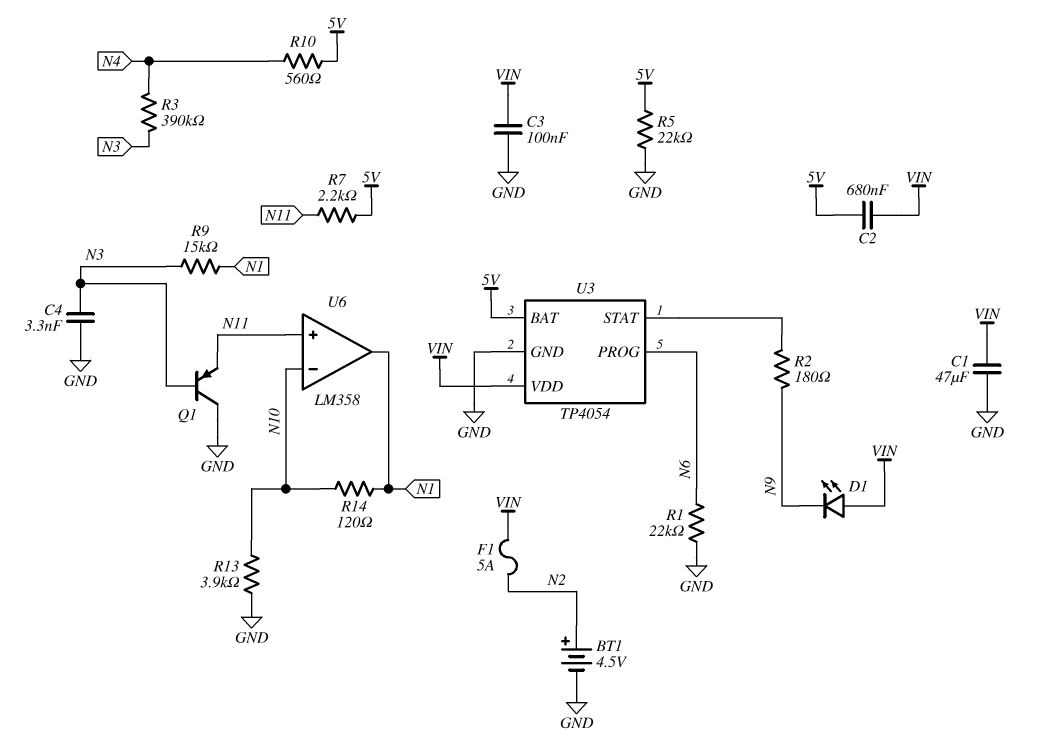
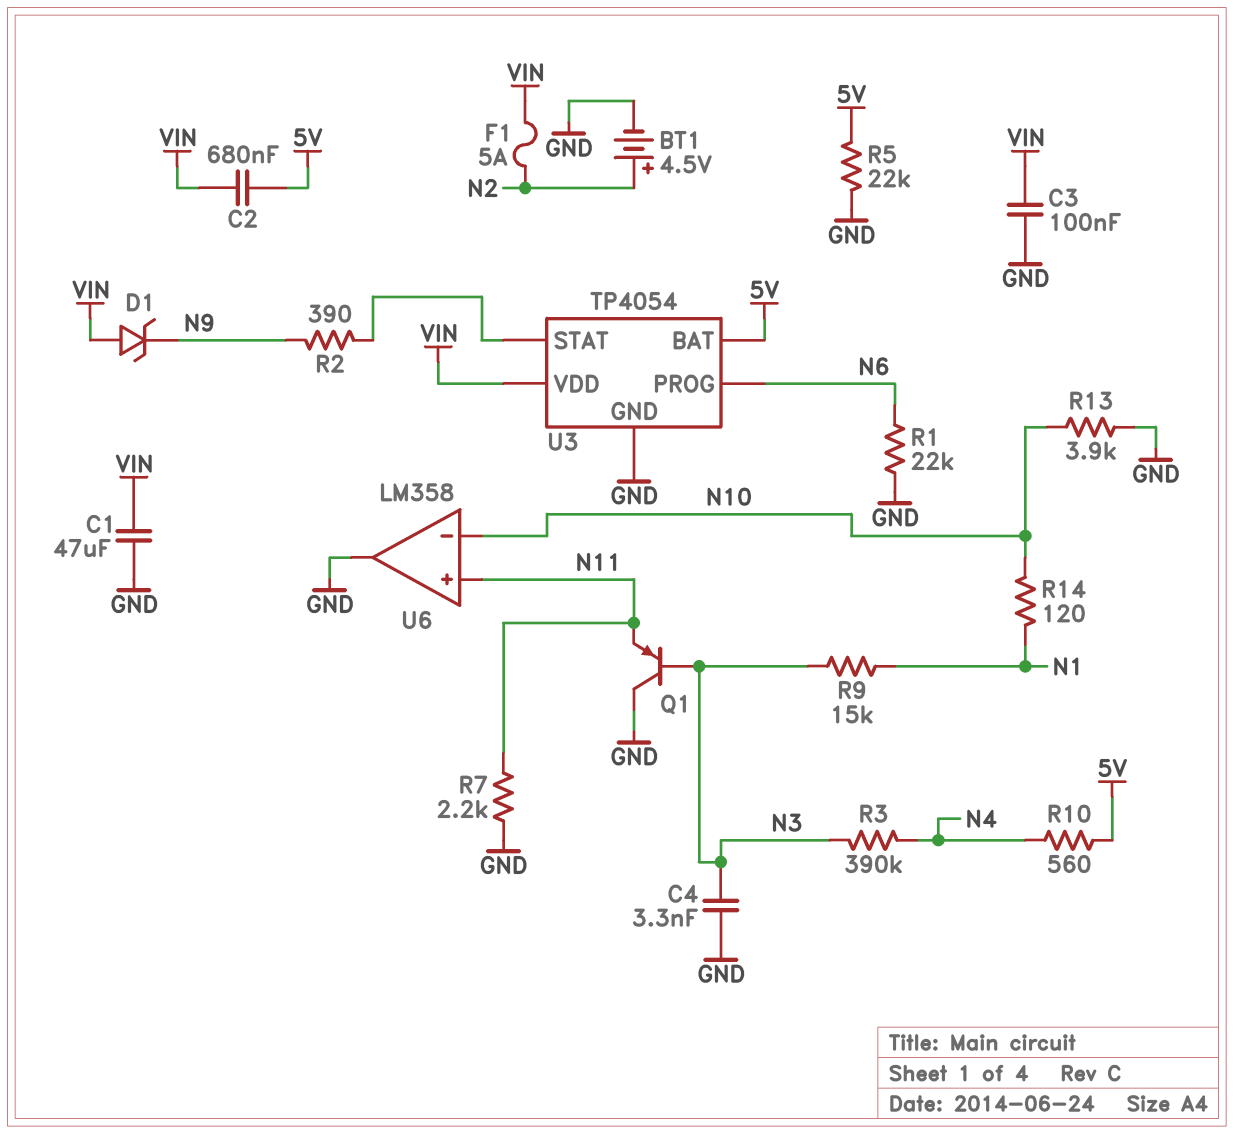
D1: LED (A VIN, K N9) -> zener (A VIN, K N9)
R2: 180 (N9, U3/STAT) -> 390 (N9, U3/STAT)
R7: 2.2k (5V, N11) -> 2.2k (GND, N11)
U6 pin out: N1 -> GND

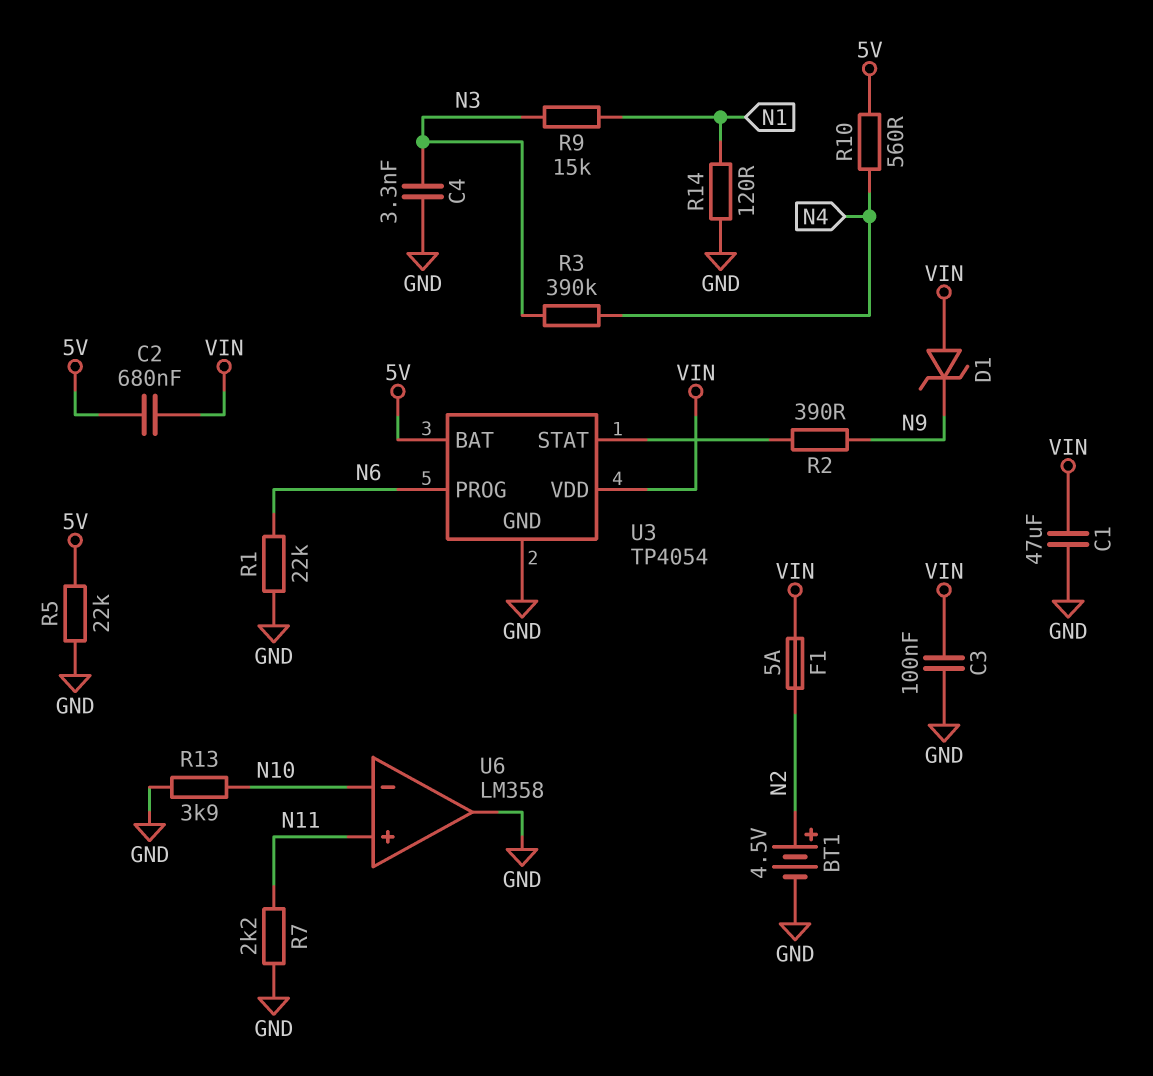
Q1: PNP (B N3, C GND, E N11) -> none
R14: 120 (N1, N10) -> 120 (GND, N1)

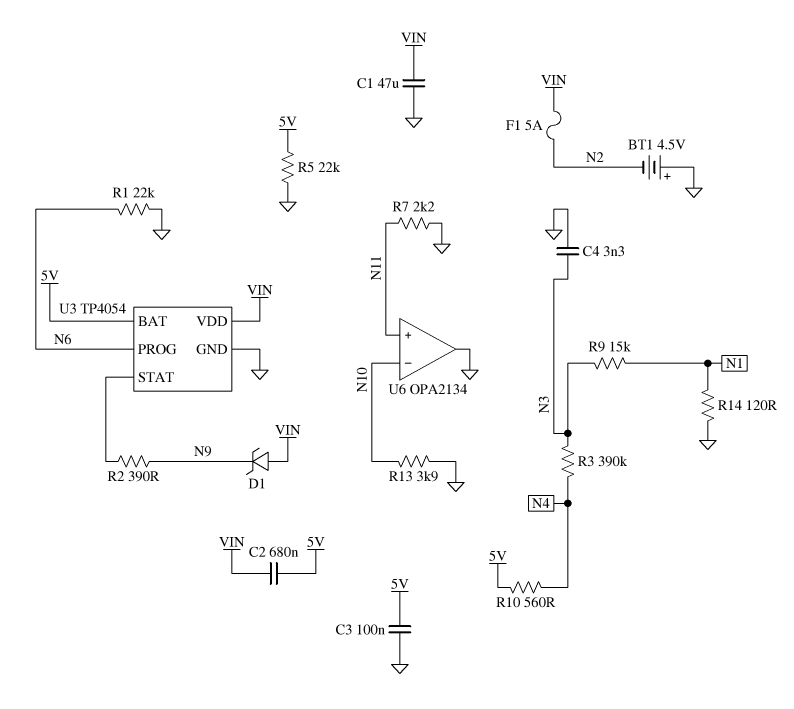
BT1: 4.5V (plus N2, minus GND) -> 4.5V (plus GND, minus N2)
C3: 100nF (GND, VIN) -> 100nF (5V, GND)
U6: LM358 -> OPA2134

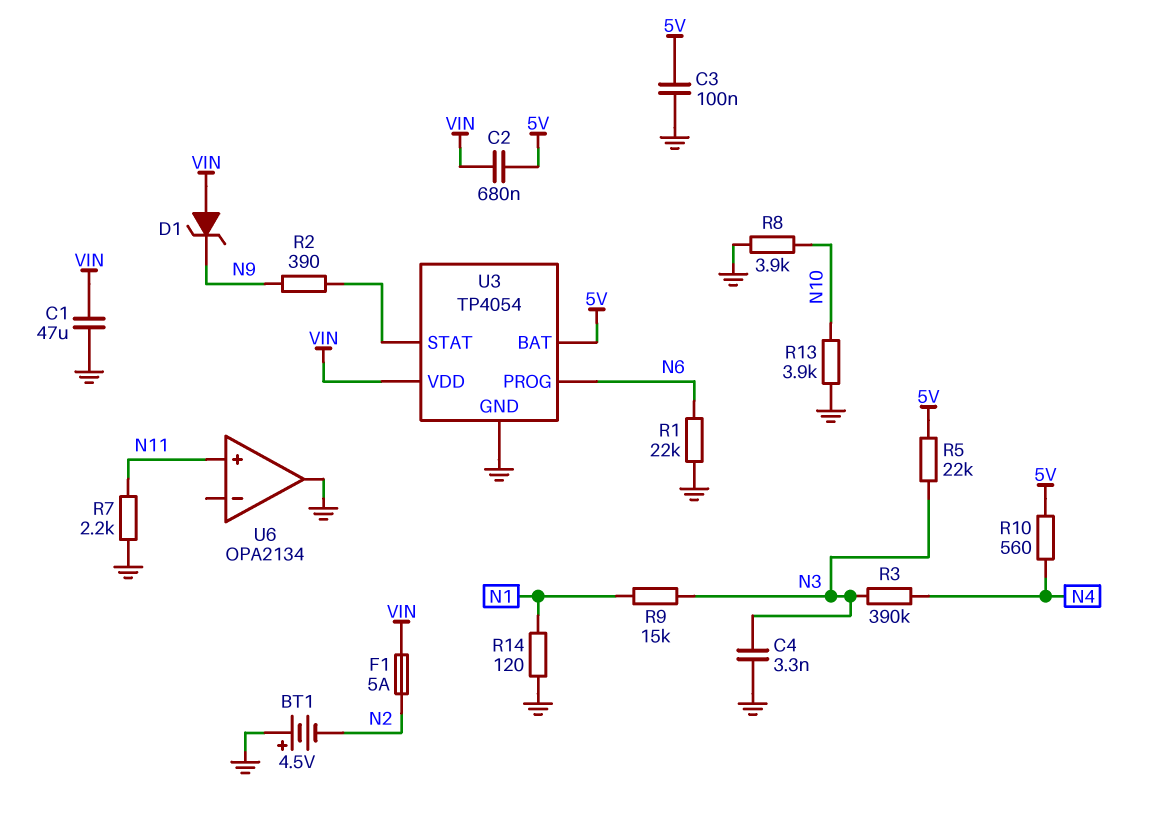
R5: 22k (5V, GND) -> 22k (5V, N3)
R8: none -> 3.9k (GND, N10)
U6 pin in-: N10 -> none

